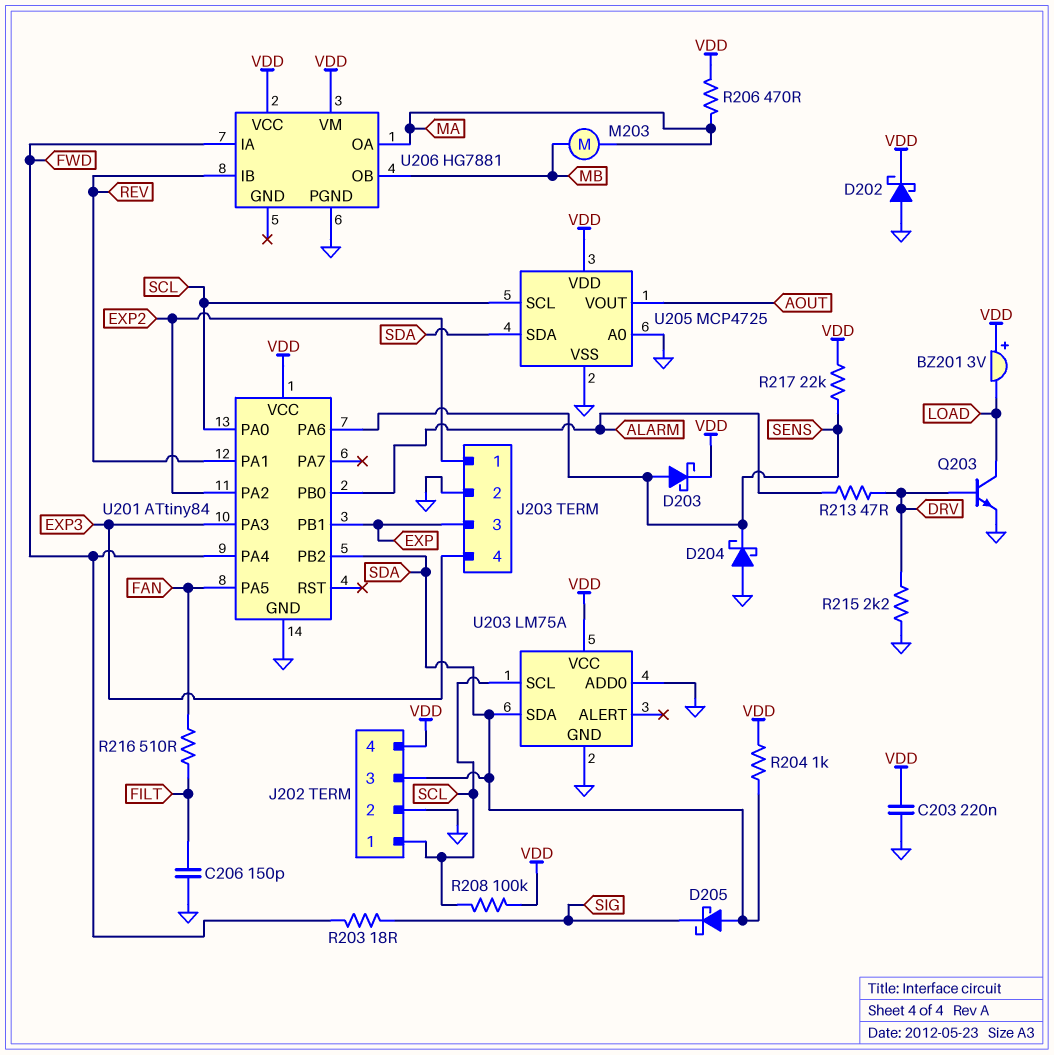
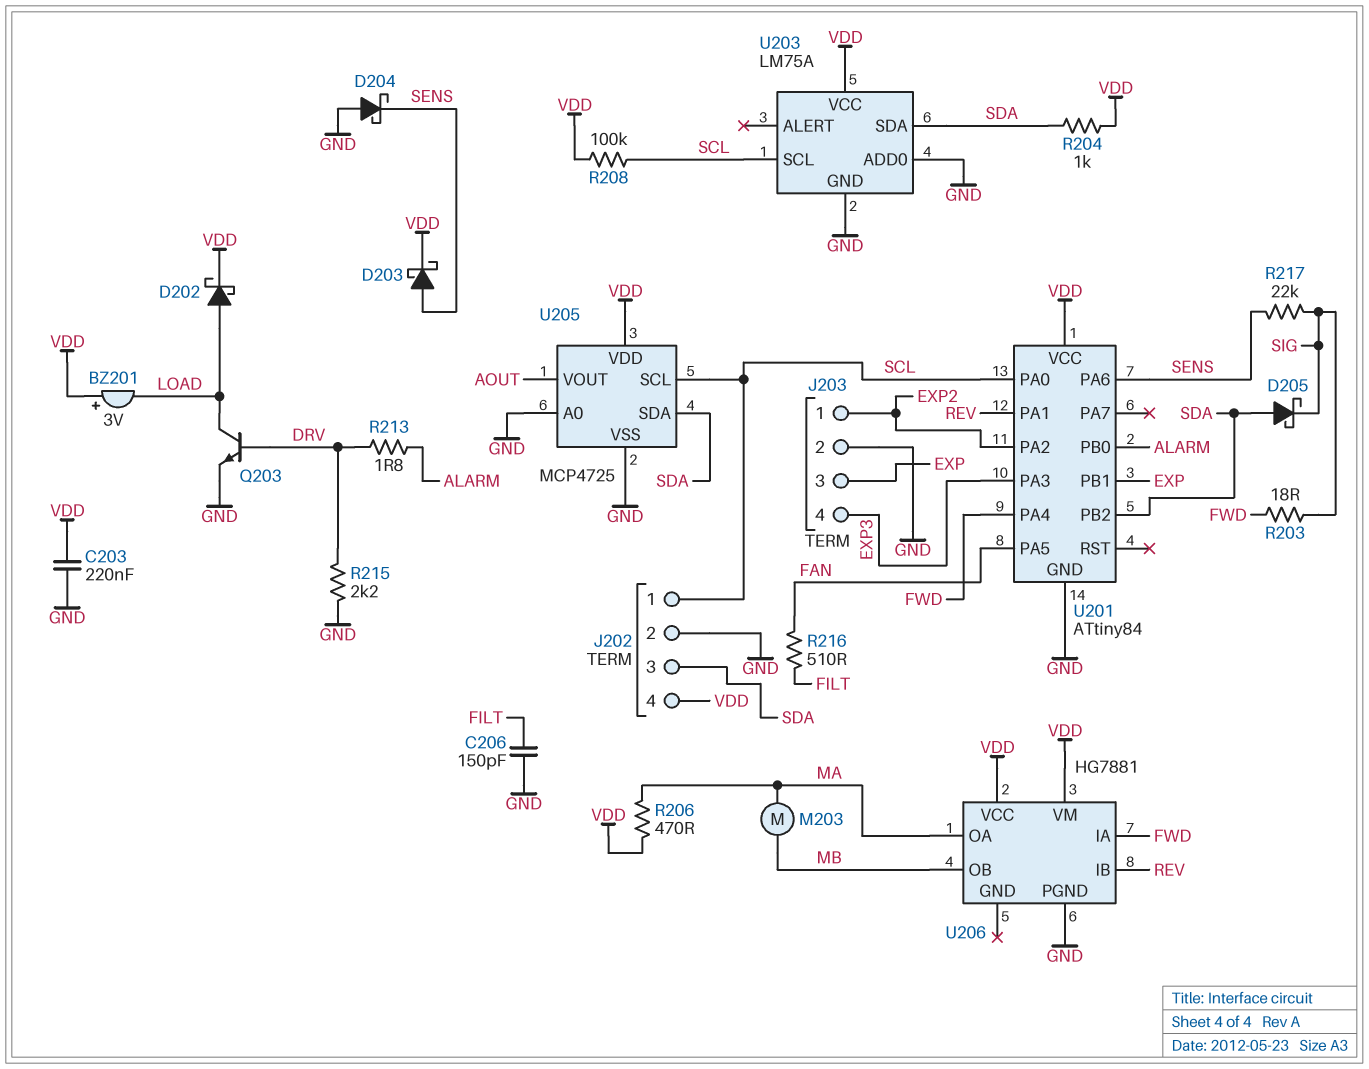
D202: schottky (A GND, K VDD) -> schottky (A LOAD, K VDD)
R213: 47 (ALARM, DRV) -> 1.8 (ALARM, DRV)
R217: 22k (SENS, VDD) -> 22k (SENS, SIG)

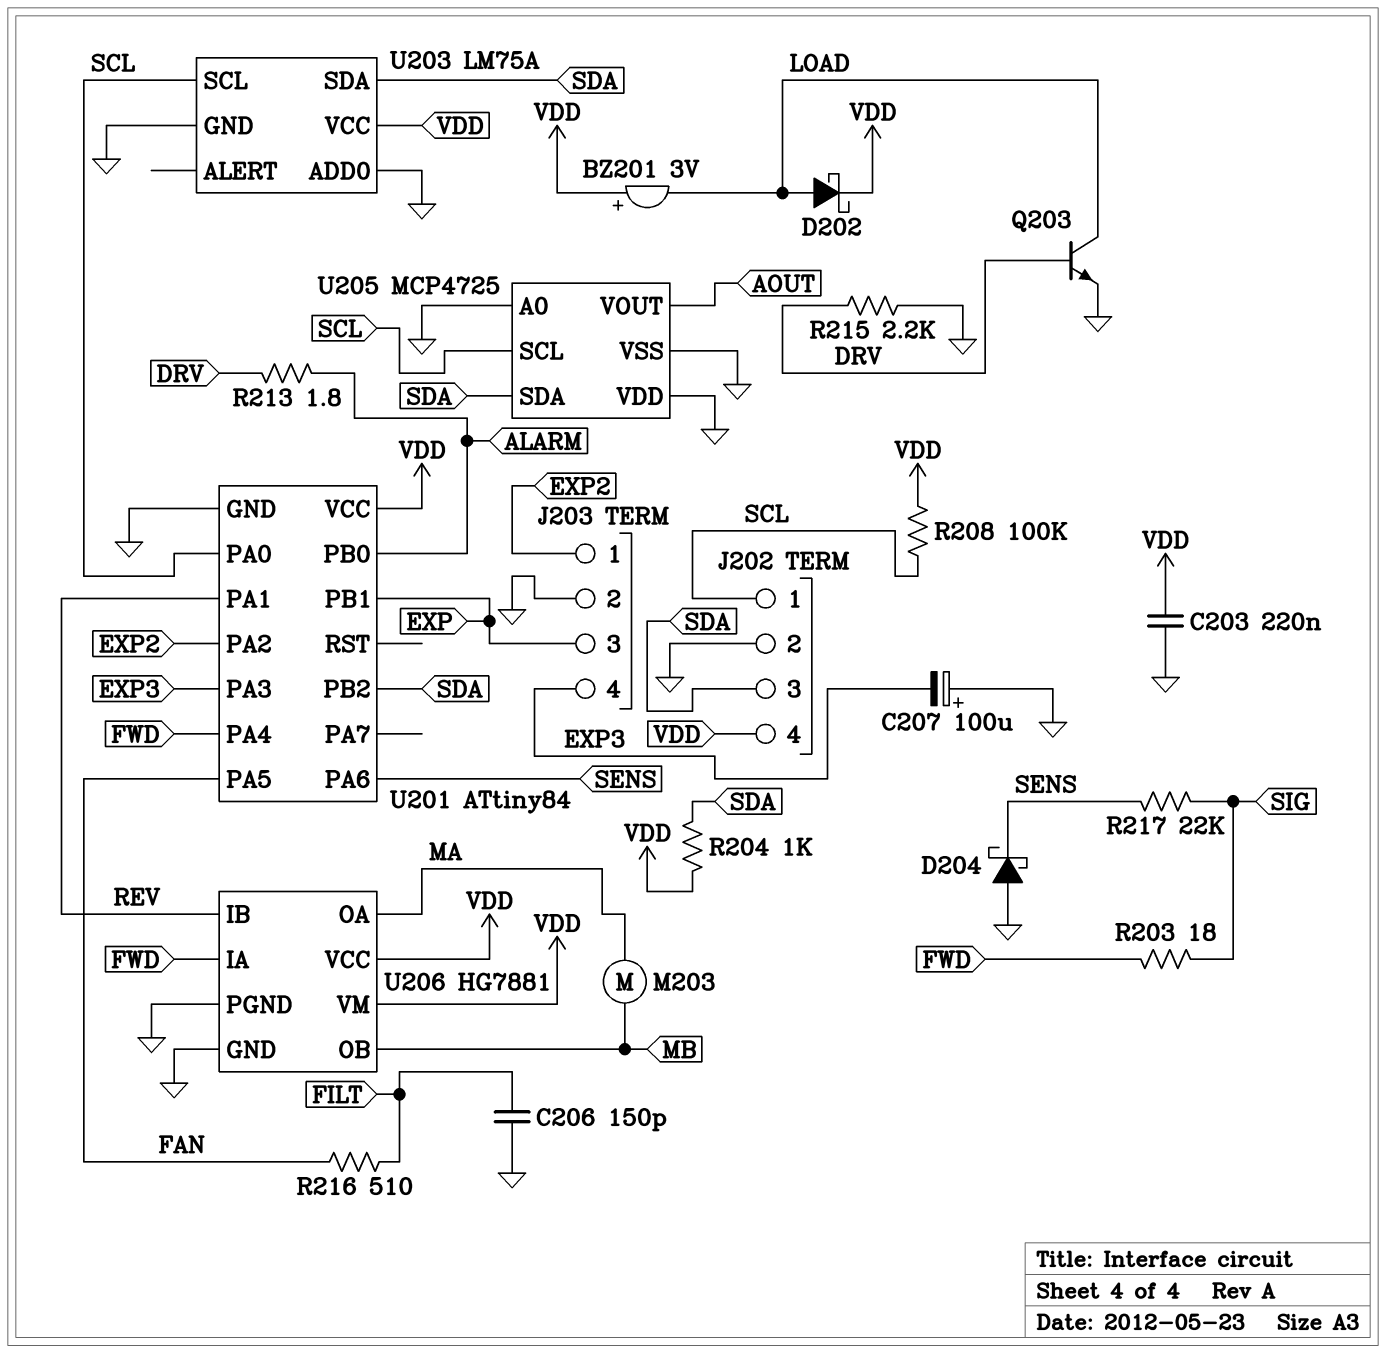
C207: none -> 100uF (plus GND, minus EXP3)
D203: schottky (A SENS, K VDD) -> none
D205: schottky (A SDA, K SIG) -> none
R206: 470 (MA, VDD) -> none
U205 pin VDD: VDD -> GND
U206 pin GND: none -> GND

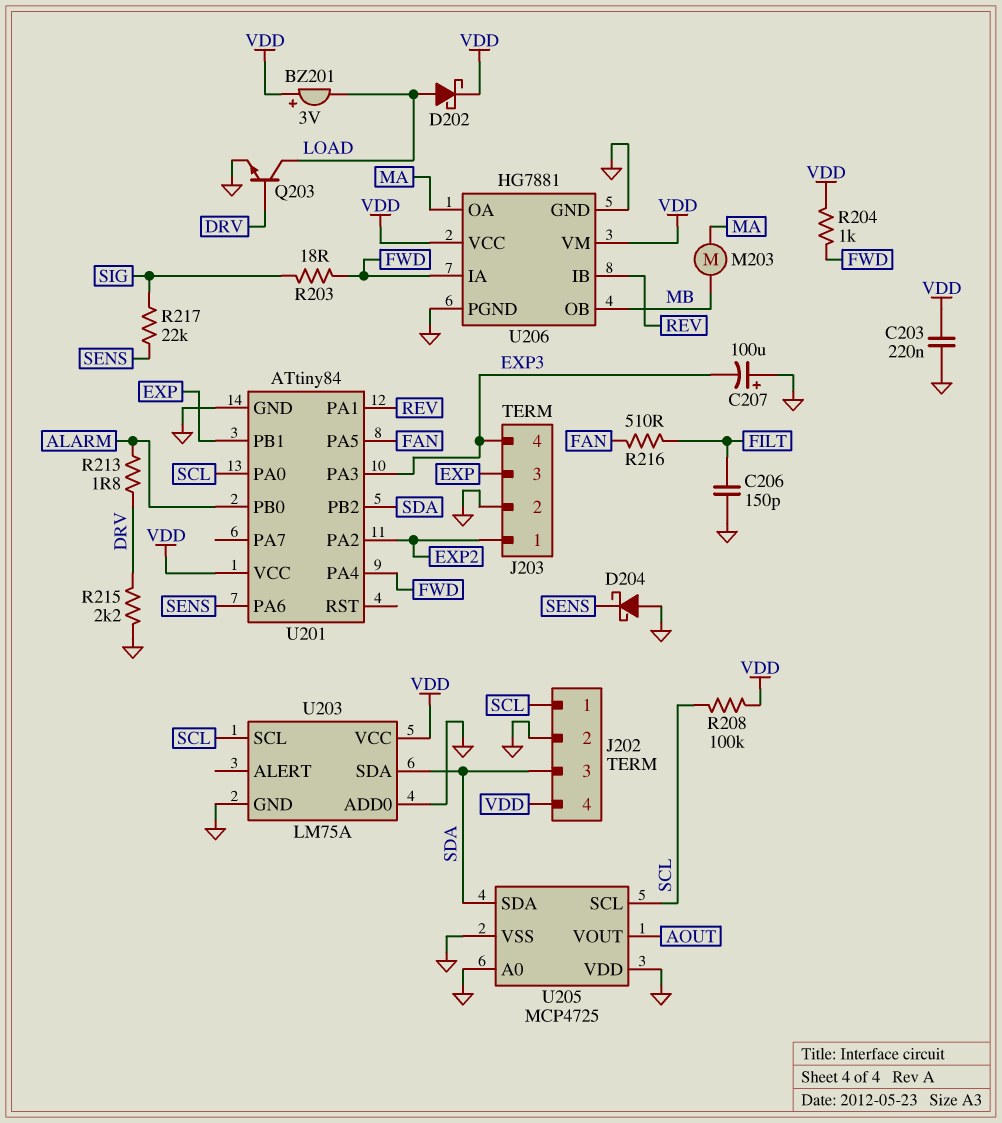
R204: 1k (SDA, VDD) -> 1k (FWD, VDD)

